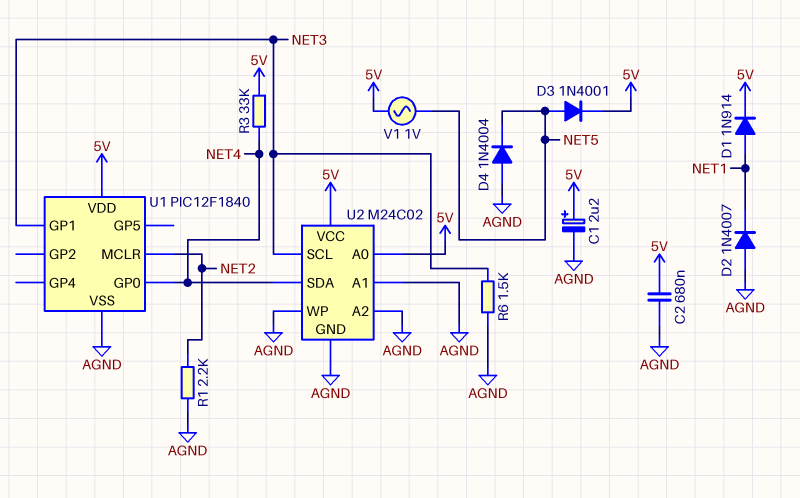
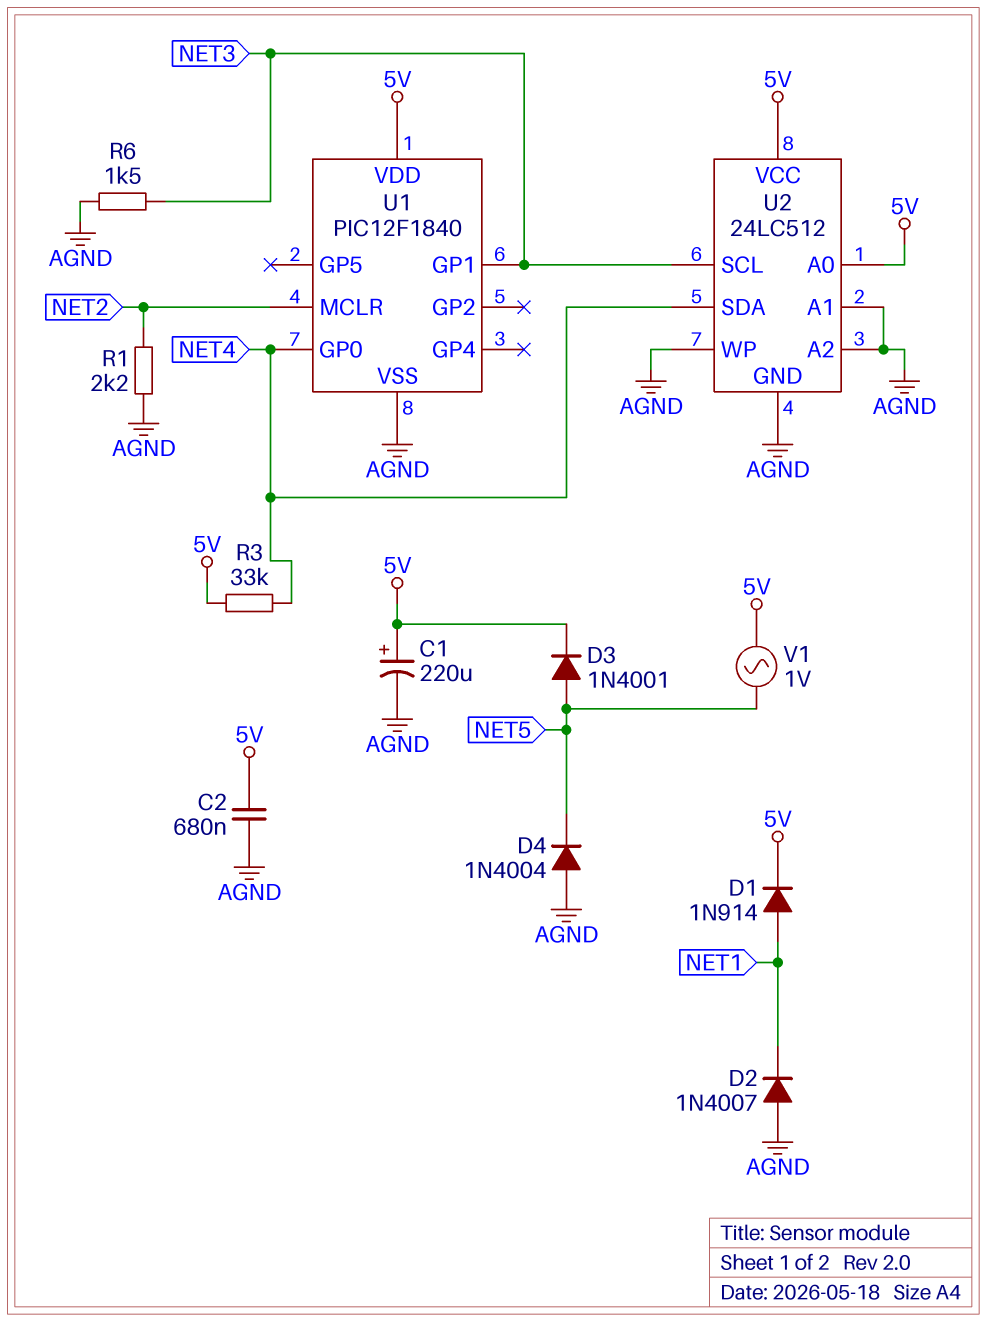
C1: 2.2uF (plus 5V, minus AGND) -> 220uF (plus 5V, minus AGND)
U2: M24C02 -> 24LC512

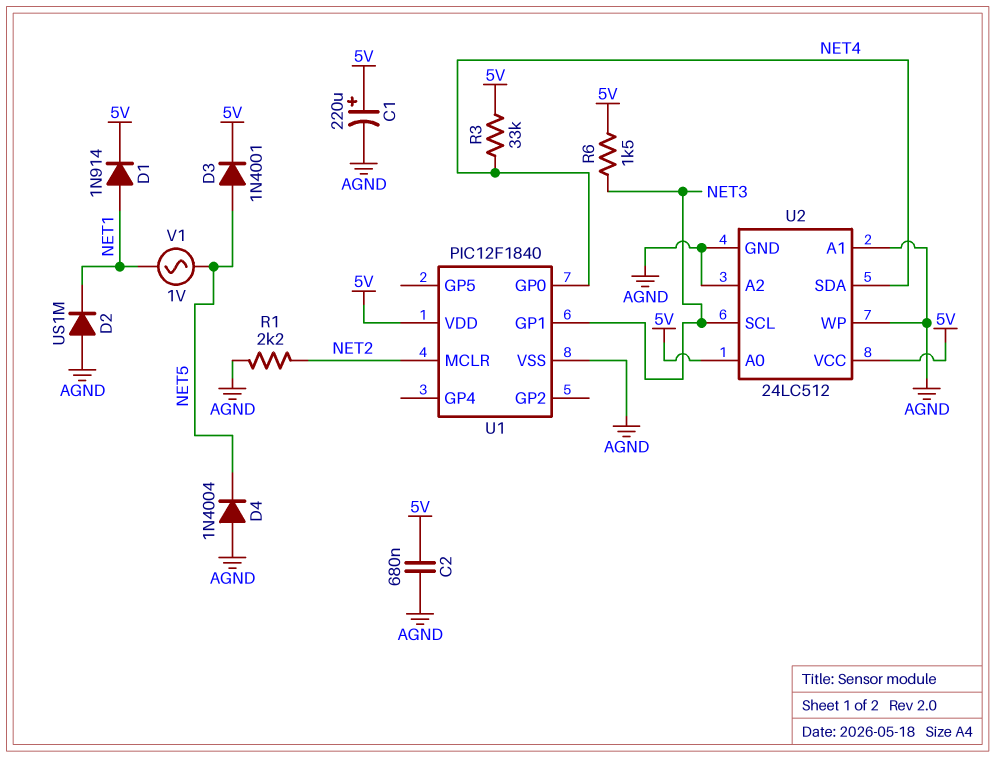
D2: diode 1N4007 (A AGND, K NET1) -> diode US1M (A AGND, K NET1)
R6: 1.5k (AGND, NET3) -> 1.5k (5V, NET3)
V1: AC 1V (5V, NET5) -> AC 1V (NET1, NET5)

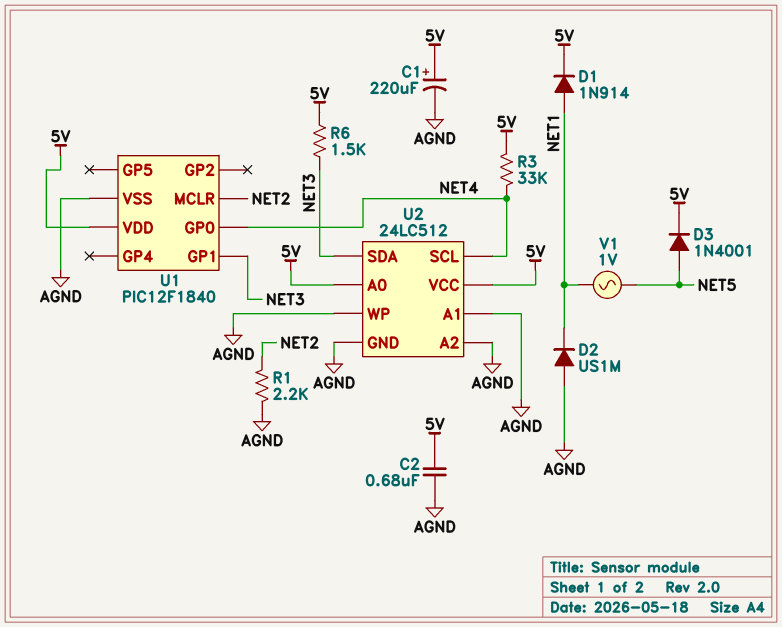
D4: diode 1N4004 (A AGND, K NET5) -> none
U2 pin SCL: NET3 -> NET4
U2 pin SDA: NET4 -> NET3

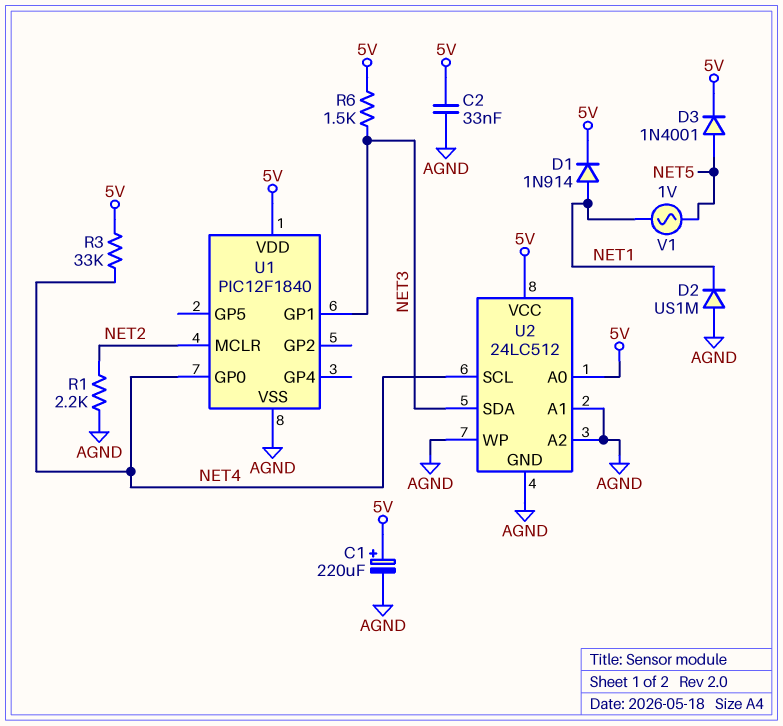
C2: 680nF (5V, AGND) -> 33nF (5V, AGND)

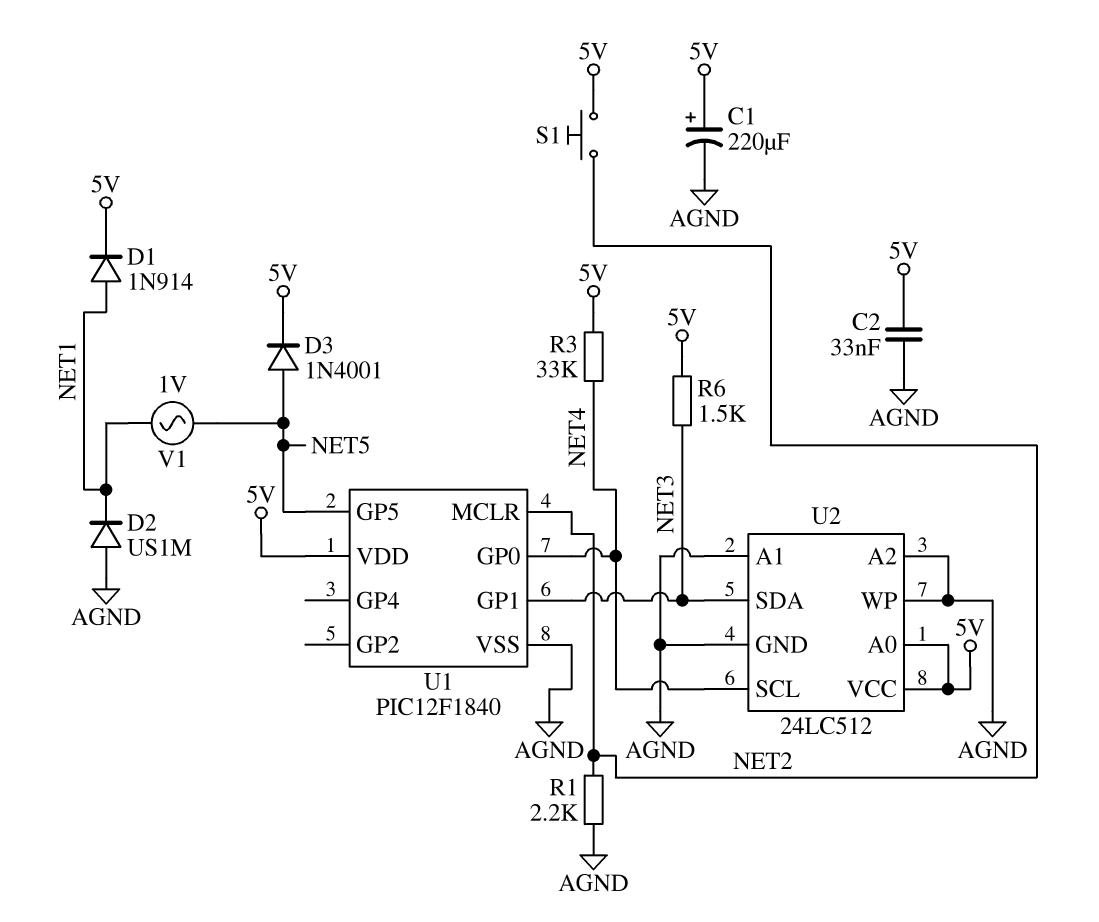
S1: none -> button (5V, NET2)
U1 pin GP5: none -> NET5

